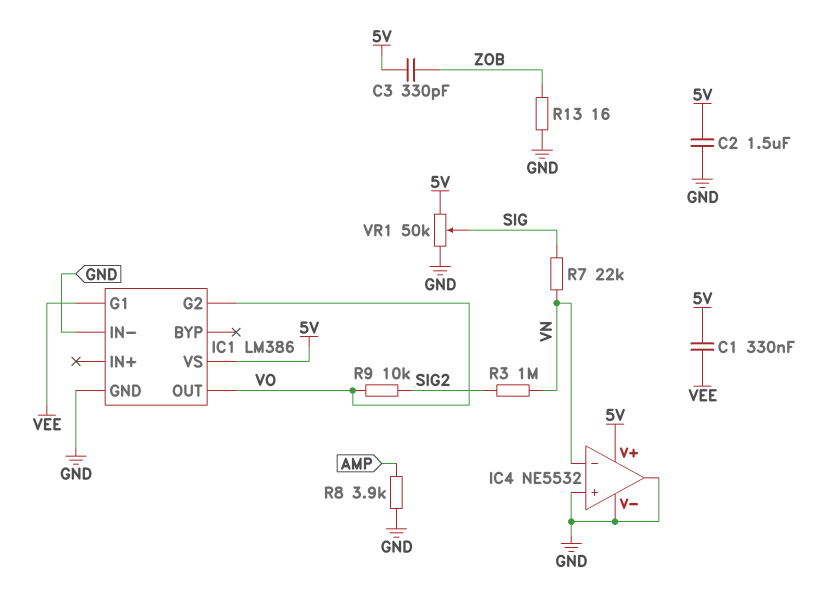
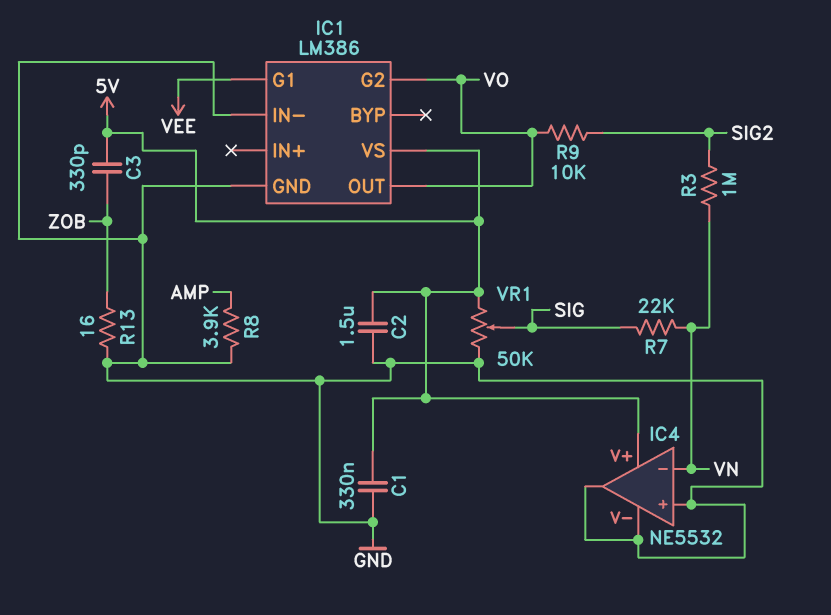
C1: 330nF (5V, VEE) -> 330nF (5V, GND)

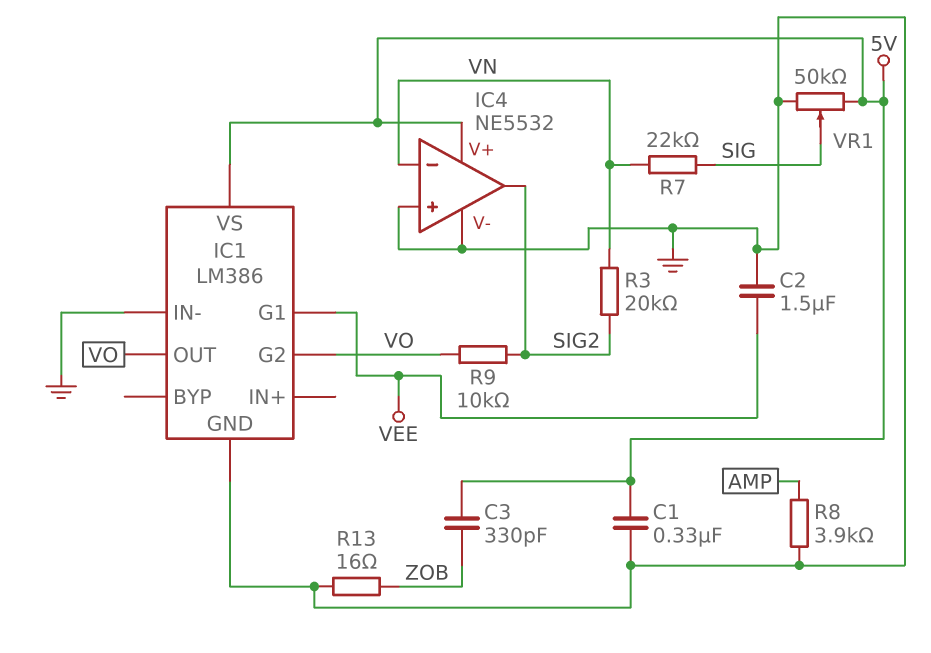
C2: 1.5uF (5V, GND) -> 1.5uF (GND, VEE)
IC4 pin out: GND -> SIG2
R3: 1M (SIG2, VN) -> 20k (SIG2, VN)

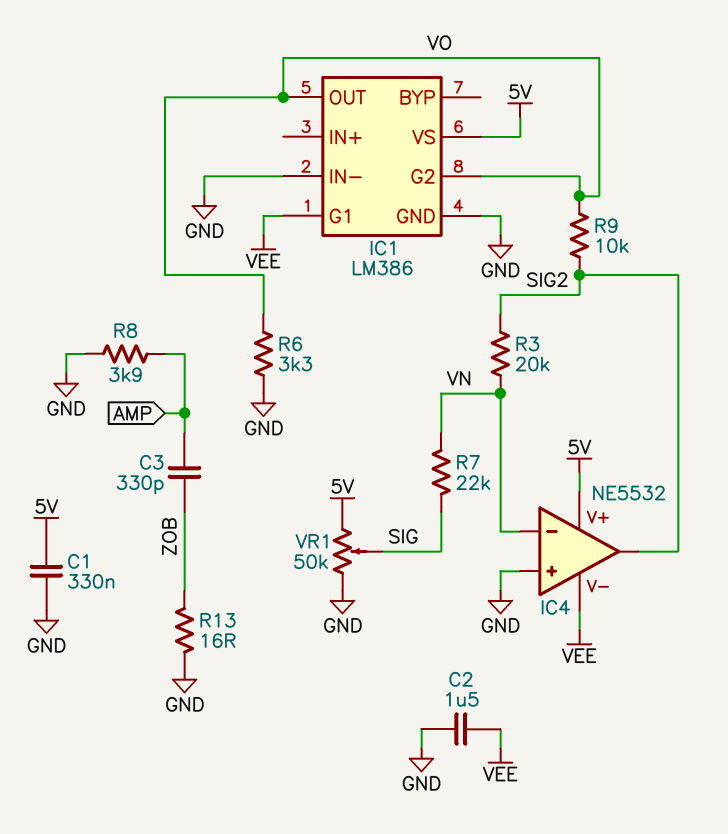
C3: 330pF (5V, ZOB) -> 330pF (AMP, ZOB)
IC4 pin V-: GND -> VEE
R6: none -> 3.3k (GND, VO)

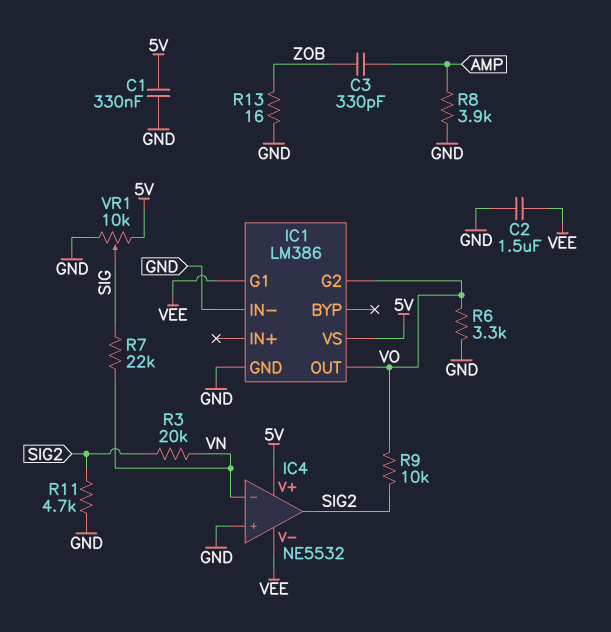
R11: none -> 4.7k (GND, SIG2)
VR1: 50k (5V, GND, wiper SIG) -> 10k (5V, GND, wiper SIG)

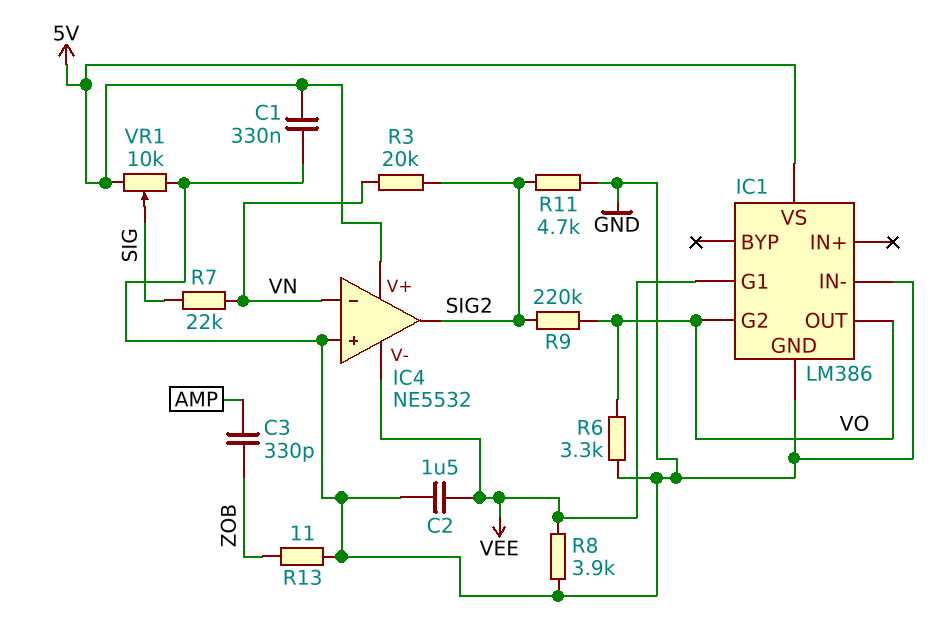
R8: 3.9k (AMP, GND) -> 3.9k (GND, VEE)
R9: 10k (SIG2, VO) -> 220k (SIG2, VO)
R13: 16 (GND, ZOB) -> 11 (GND, ZOB)

